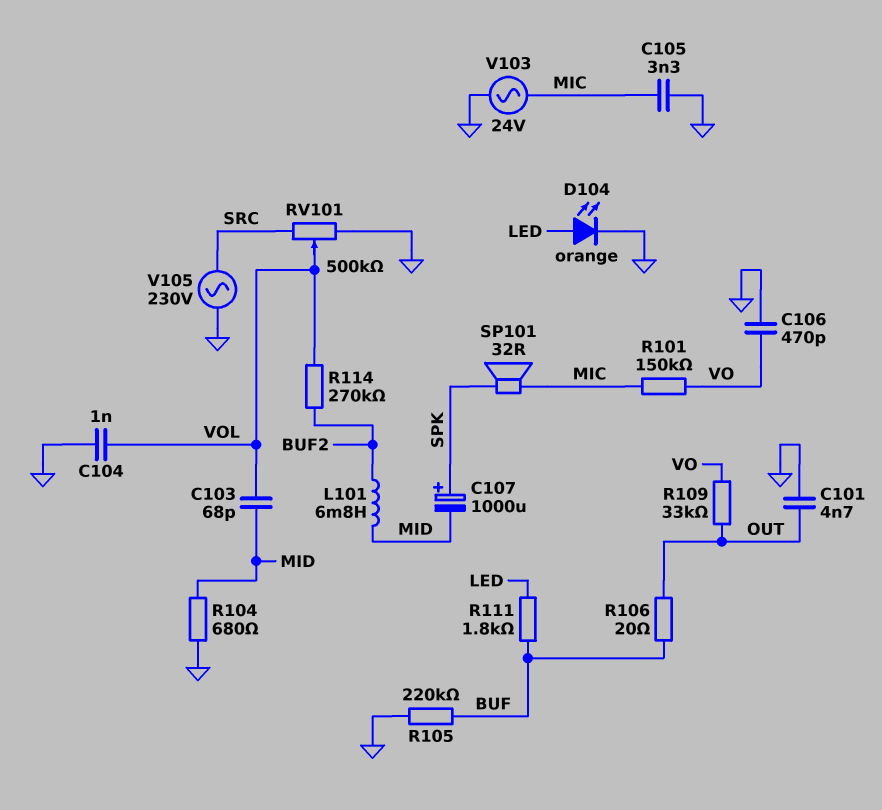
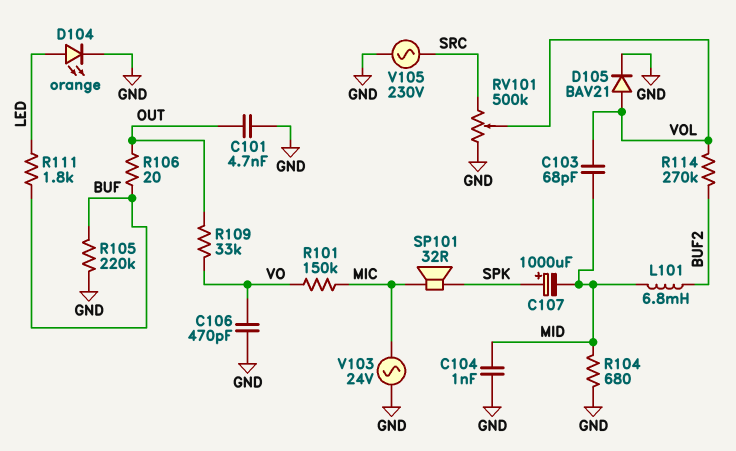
C104: 1nF (GND, VOL) -> 1nF (GND, MID)
C105: 3.3nF (GND, MIC) -> none
D105: none -> diode BAV21 (A VOL, K GND)

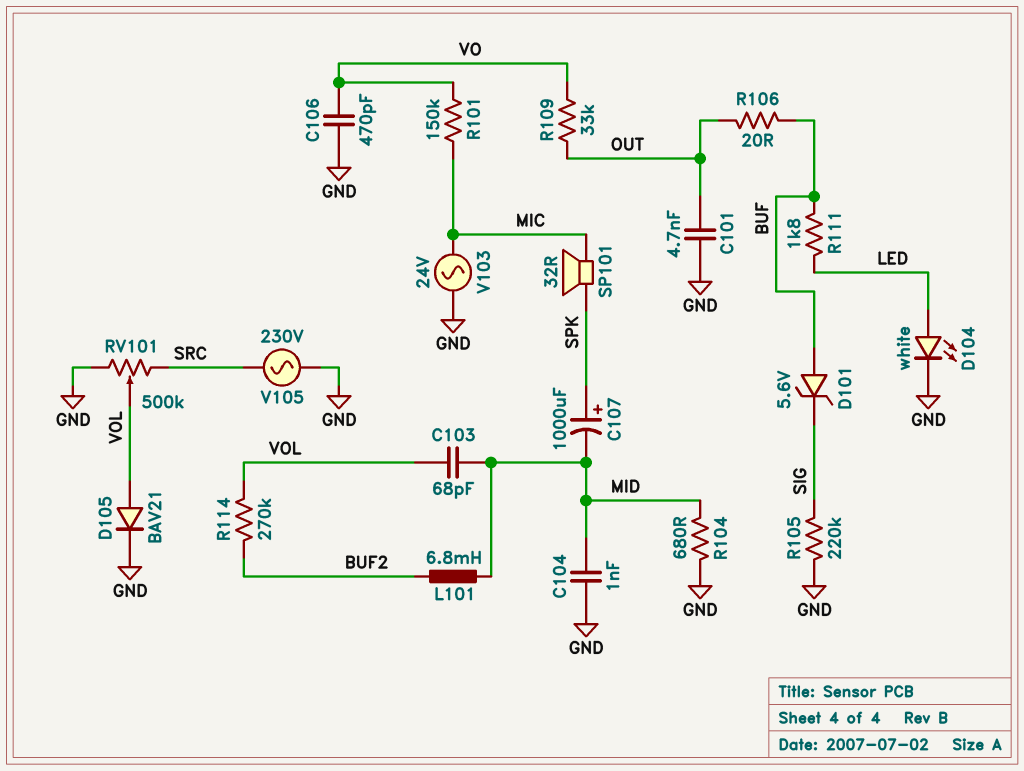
D101: none -> zener 5.6V (A BUF, K SIG)
D104: LED orange (A LED, K GND) -> LED white (A LED, K GND)
R105: 220k (BUF, GND) -> 220k (GND, SIG)

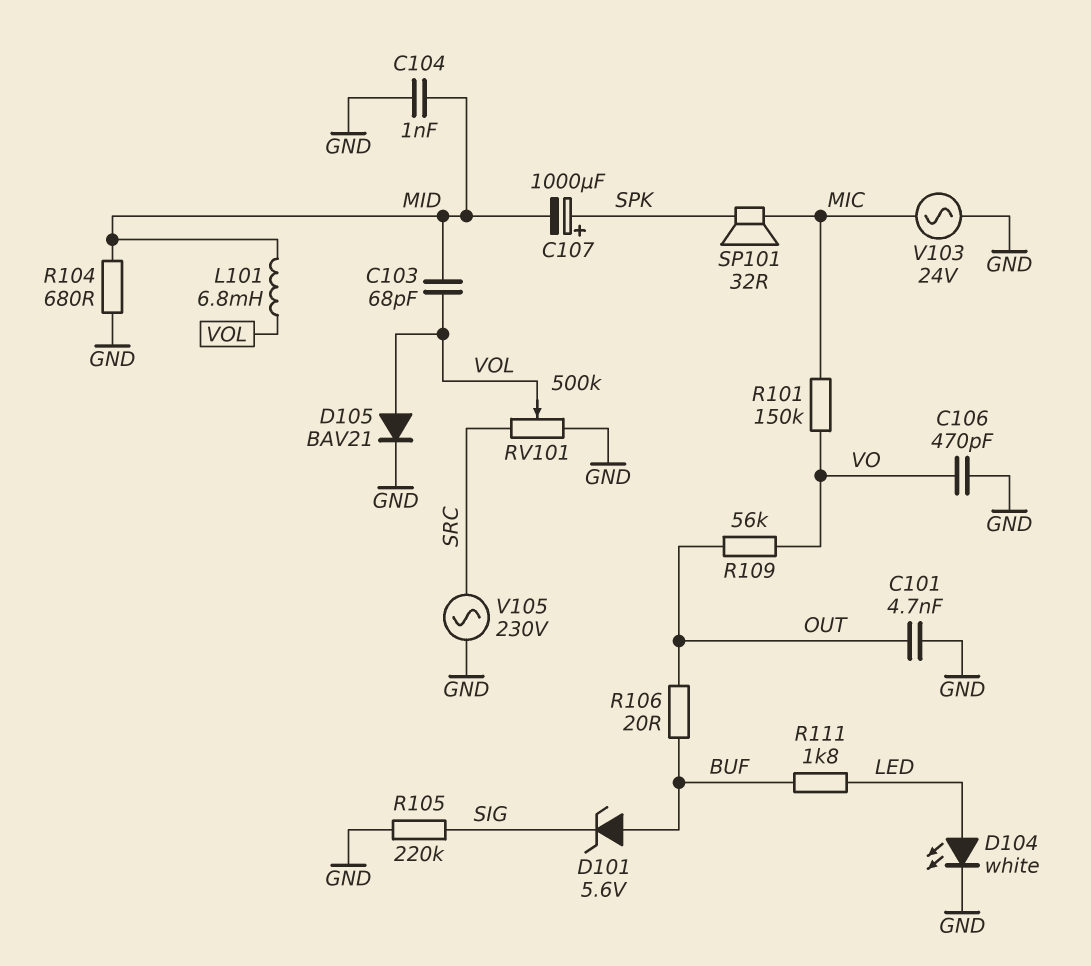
L101: 6.8mH (BUF2, MID) -> 6.8mH (MID, VOL)
R109: 33k (OUT, VO) -> 56k (OUT, VO)
R114: 270k (BUF2, VOL) -> none

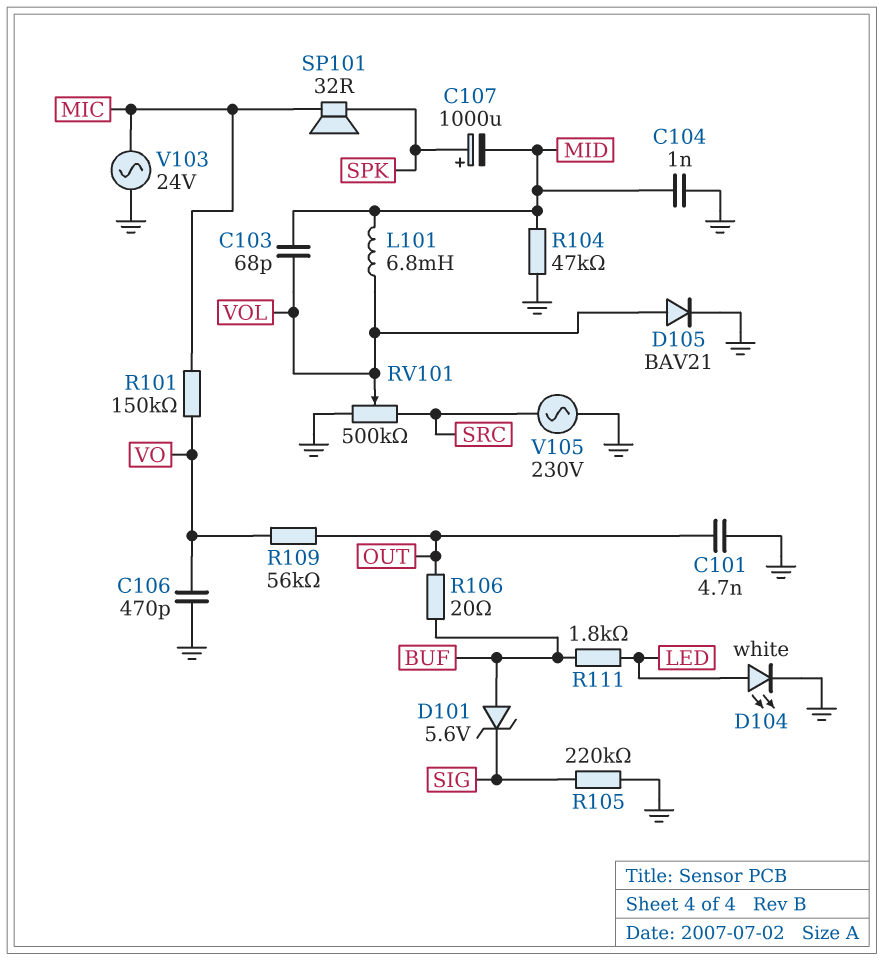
R104: 680 (GND, MID) -> 47k (GND, MID)

